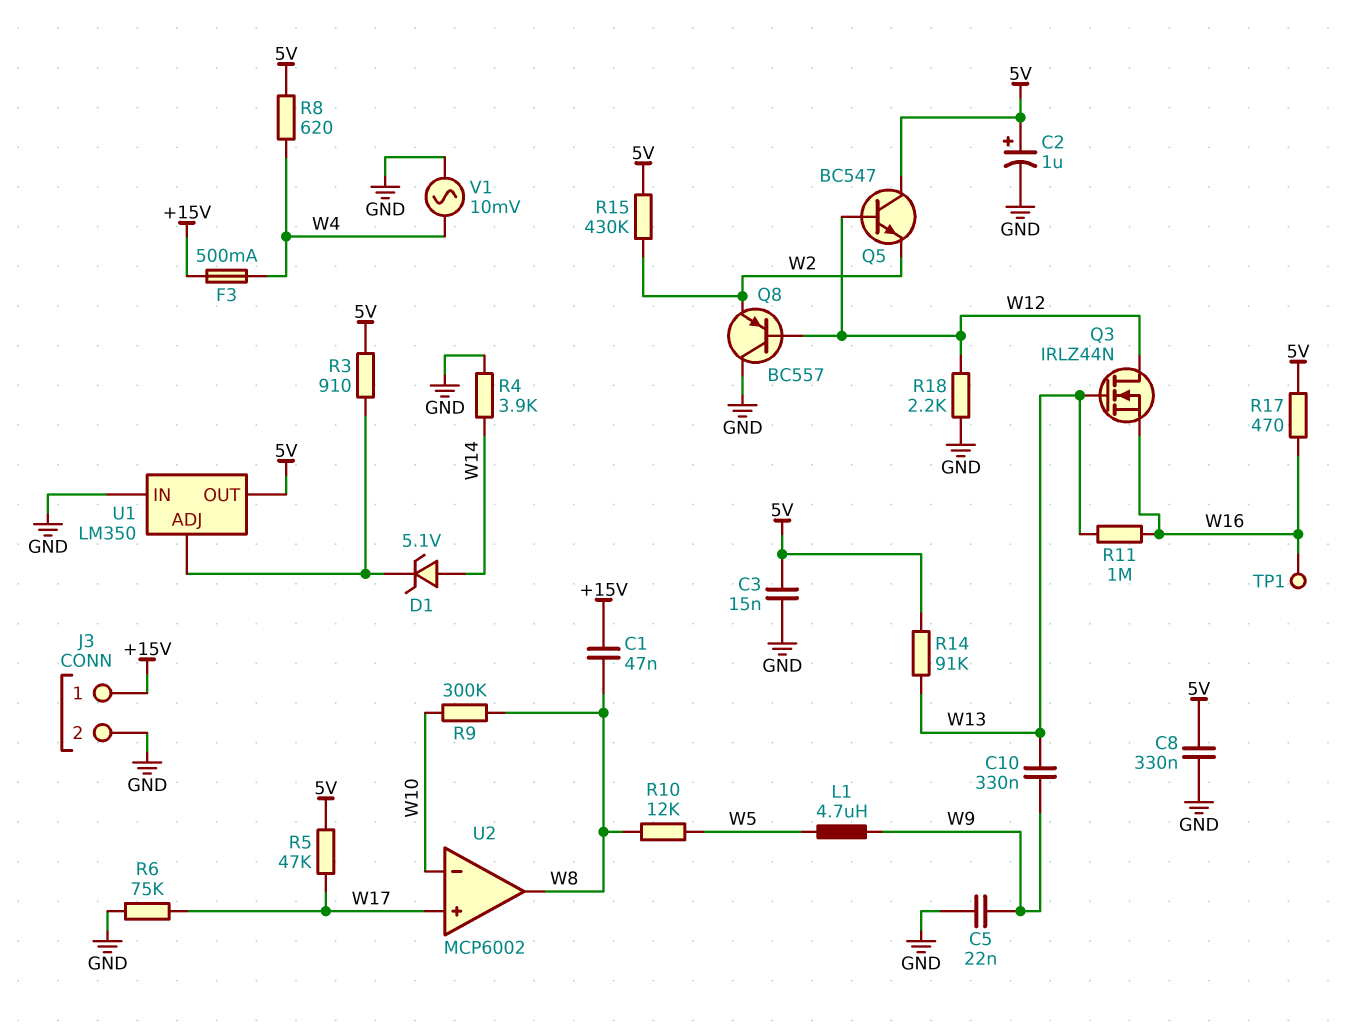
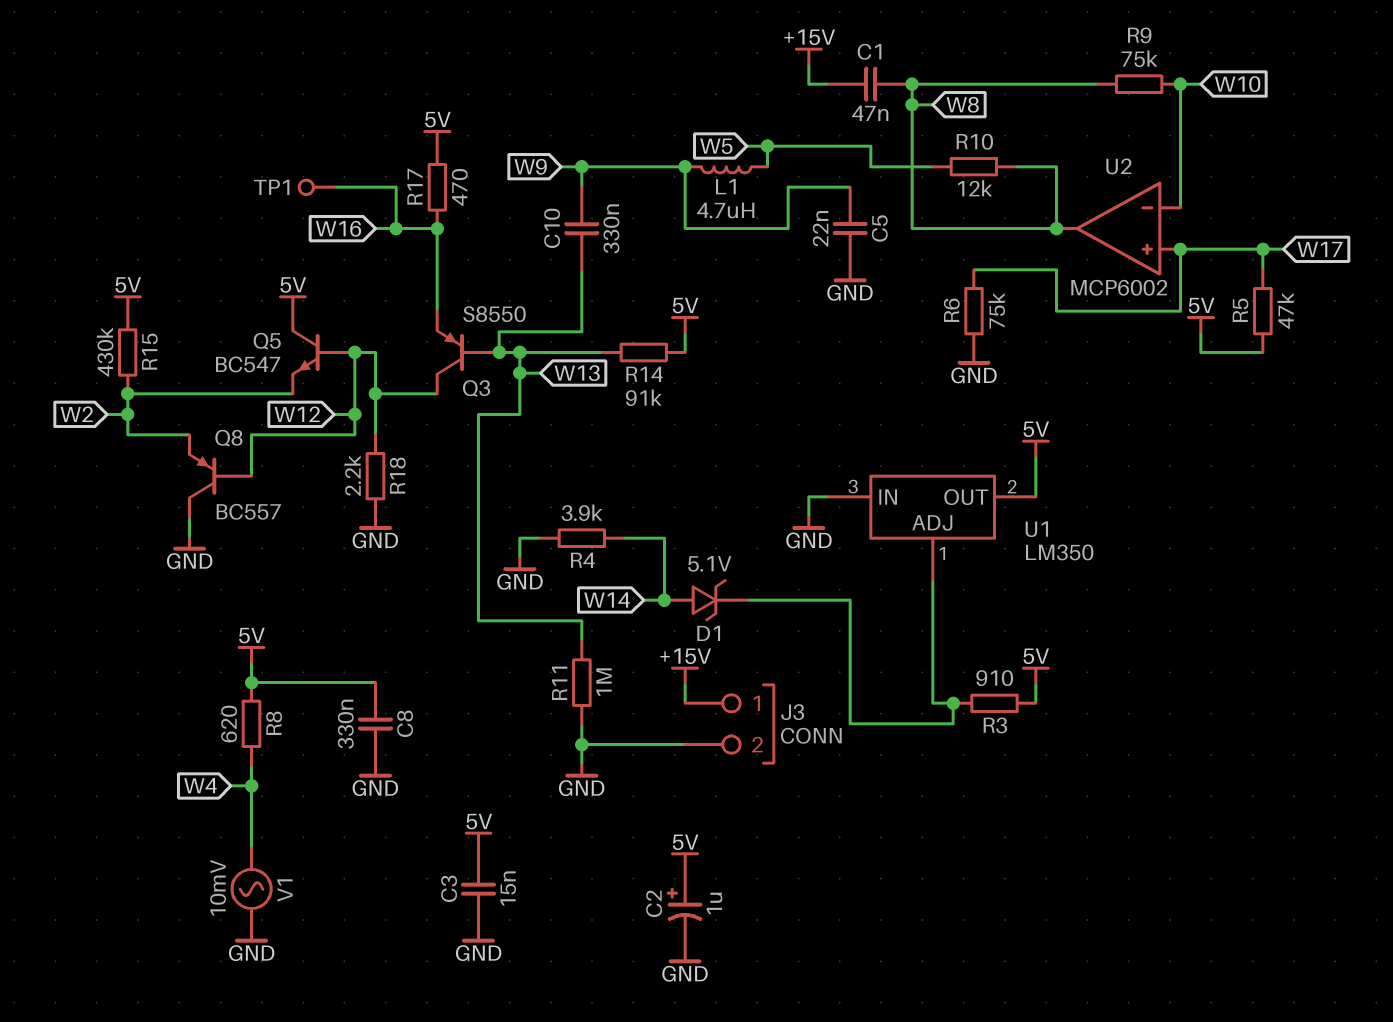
F3: 500mA (+15V, W4) -> none
Q3: NMOS IRLZ44N (G W13, D W12, S W16) -> PNP S8550 (B W13, C W12, E W16)
R9: 300k (W8, W10) -> 75k (W8, W10)
R11: 1M (W13, W16) -> 1M (GND, W13)

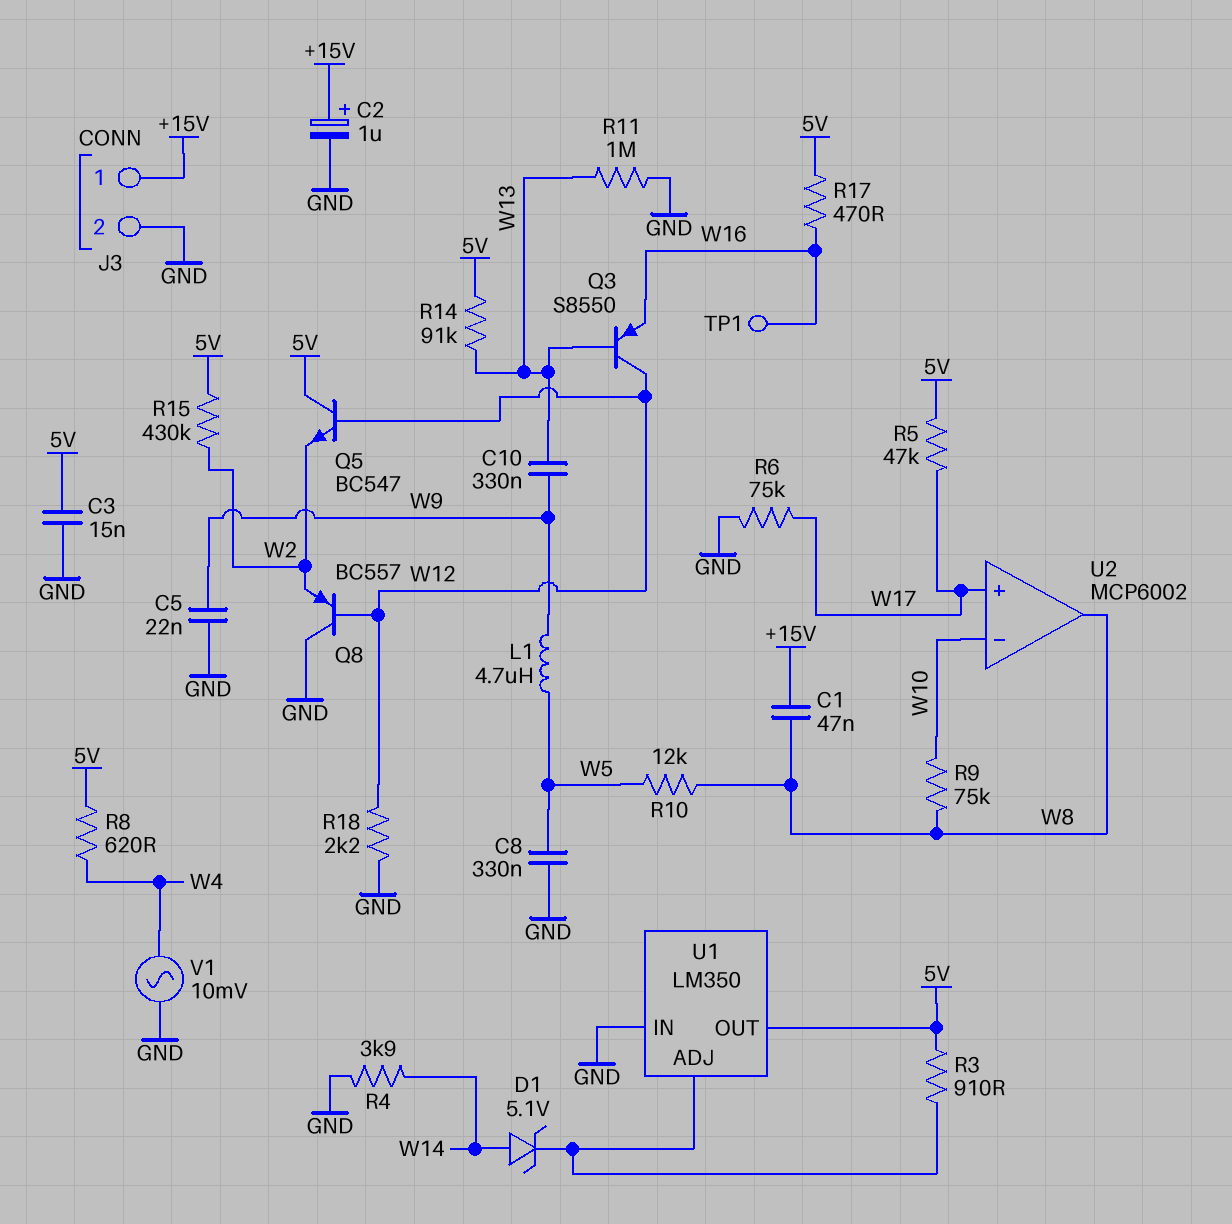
C2: 1uF (plus 5V, minus GND) -> 1uF (plus +15V, minus GND)
C8: 330nF (5V, GND) -> 330nF (GND, W5)

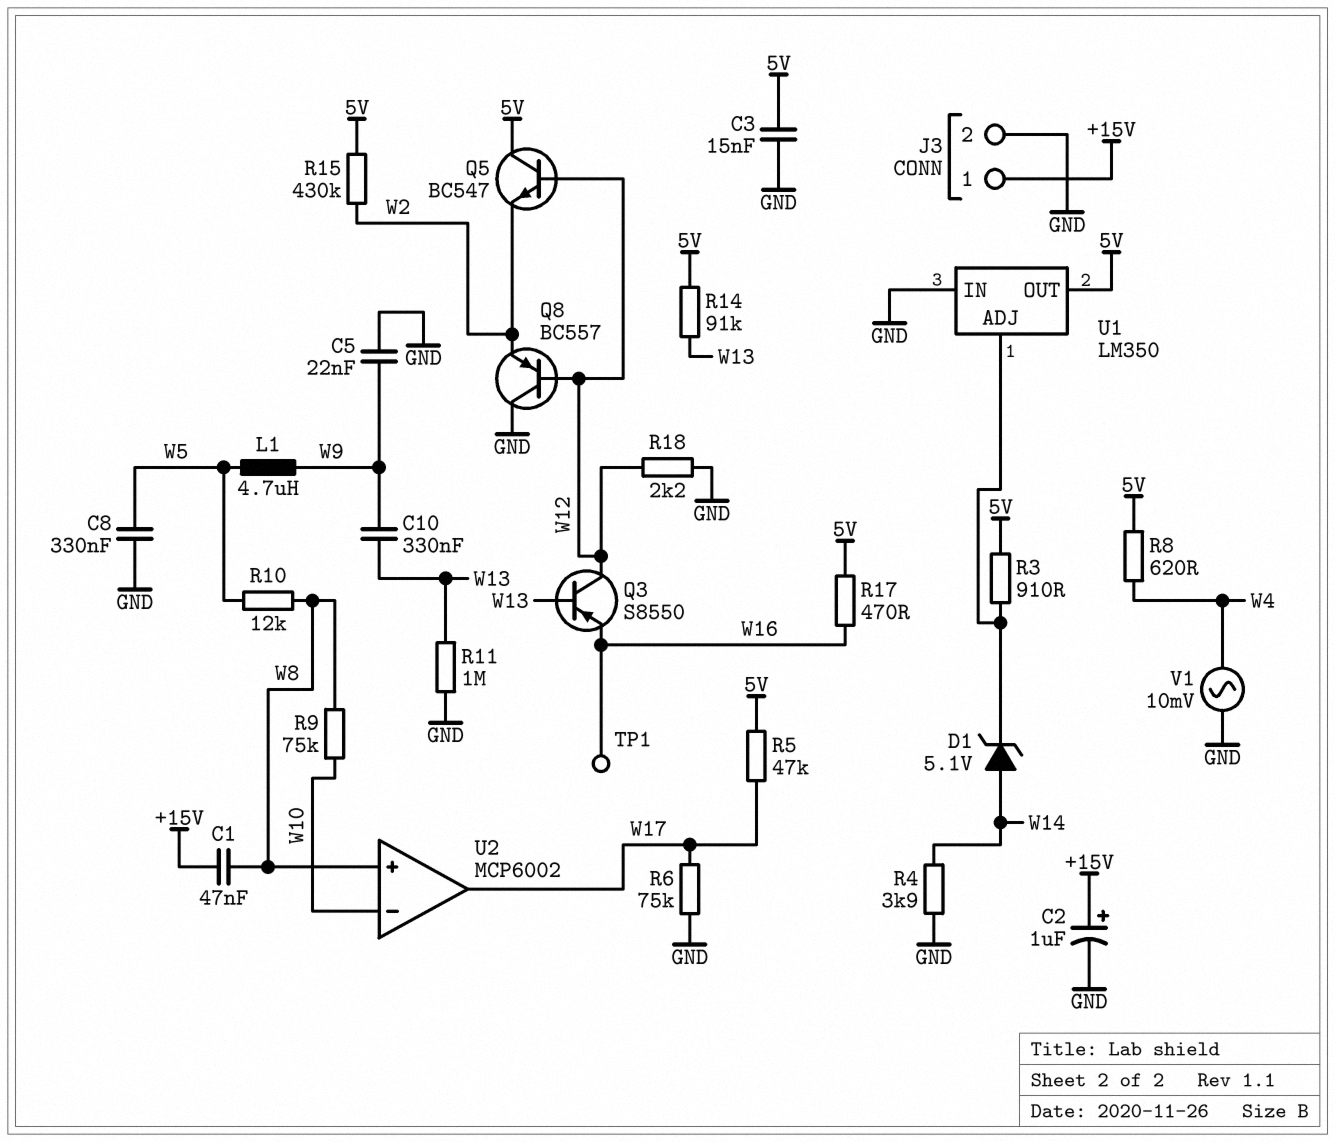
U2 pin in+: W17 -> W8
U2 pin out: W8 -> W17

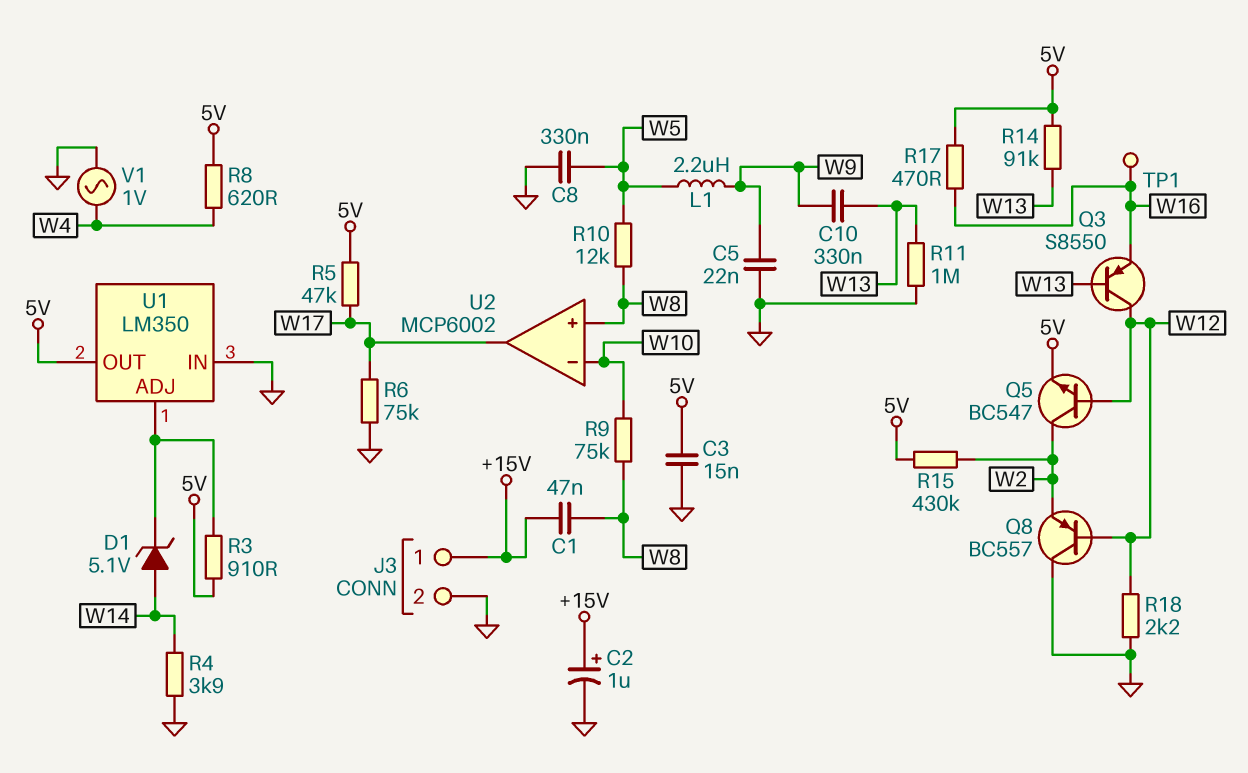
L1: 4.7uH (W5, W9) -> 2.2uH (W5, W9)
Q5: NPN BC547 (B W12, C 5V, E W2) -> NPN BC547 (B W12, C W2, E 5V)
V1: AC 10mV (GND, W4) -> AC 1V (GND, W4)

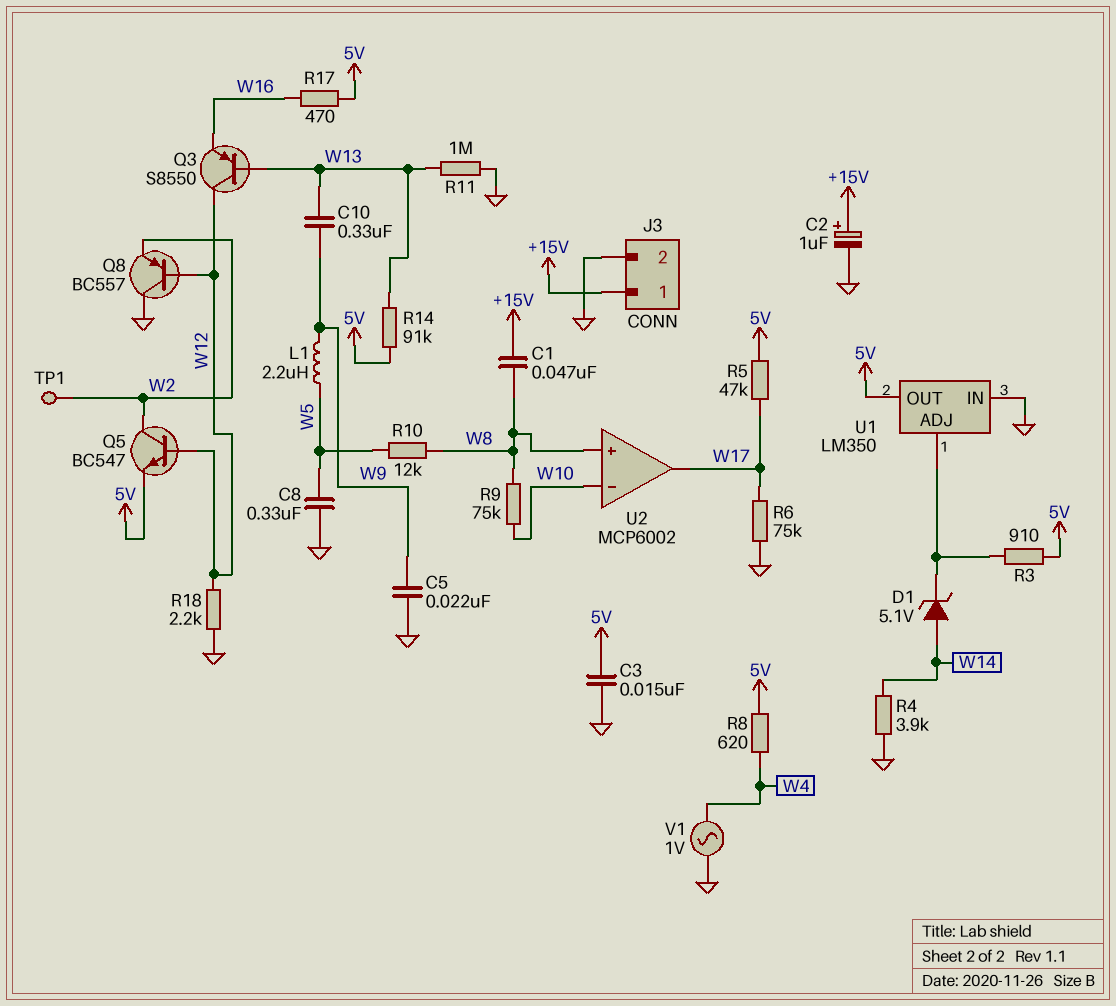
R15: 430k (5V, W2) -> none
TP1: test point (W16) -> test point (W2)

